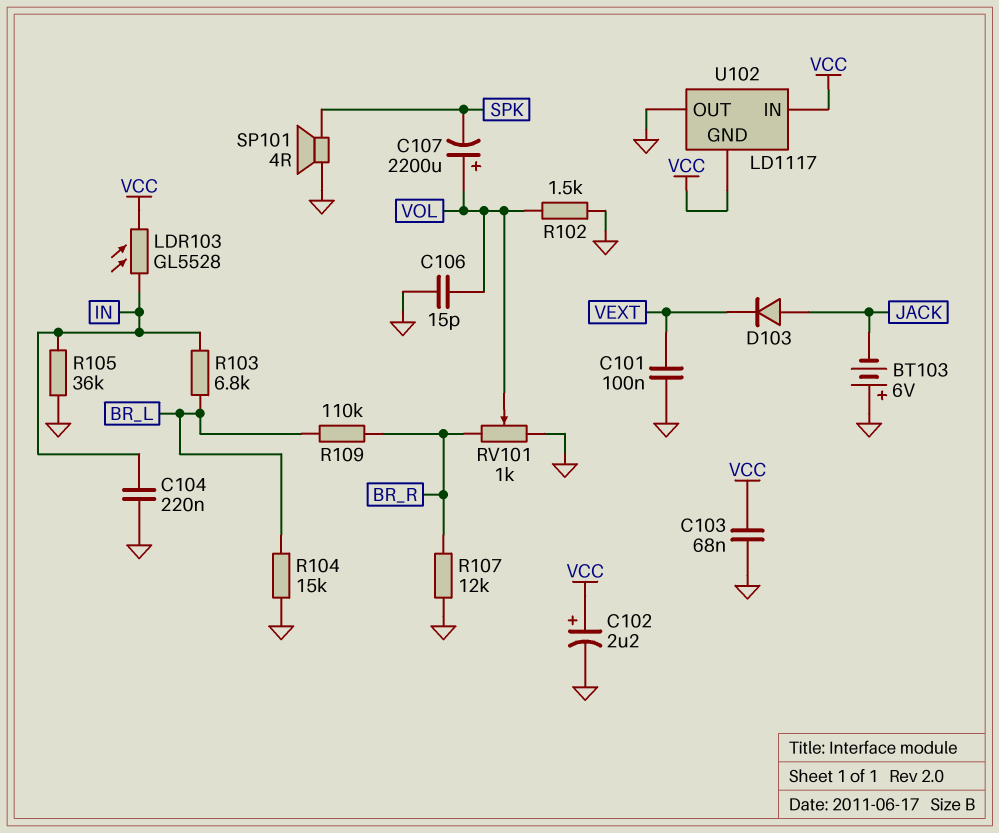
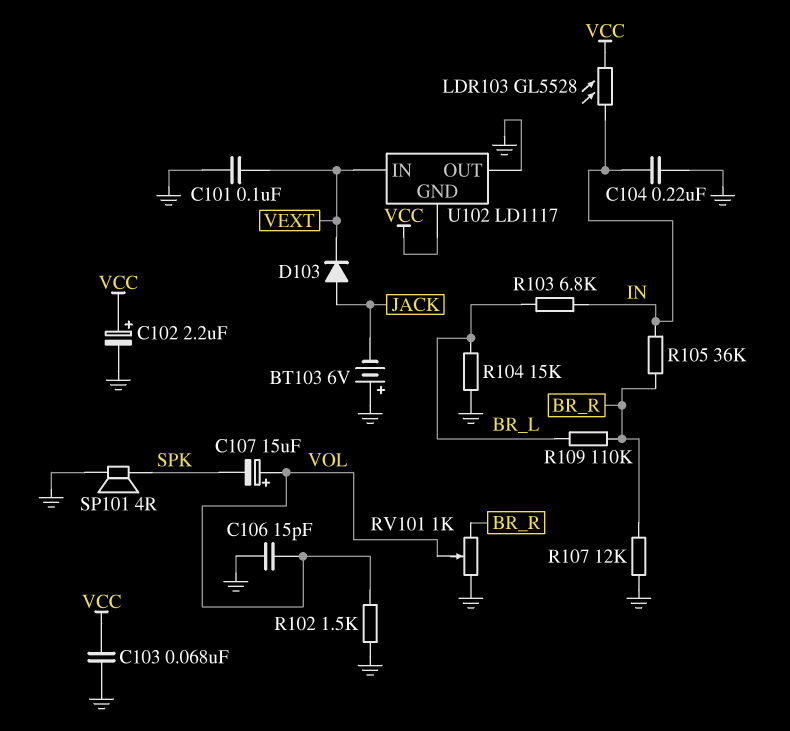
C107: 2200uF (plus VOL, minus SPK) -> 15uF (plus VOL, minus SPK)
R105: 36k (GND, IN) -> 36k (BR_R, IN)
U102 pin IN: VCC -> VEXT

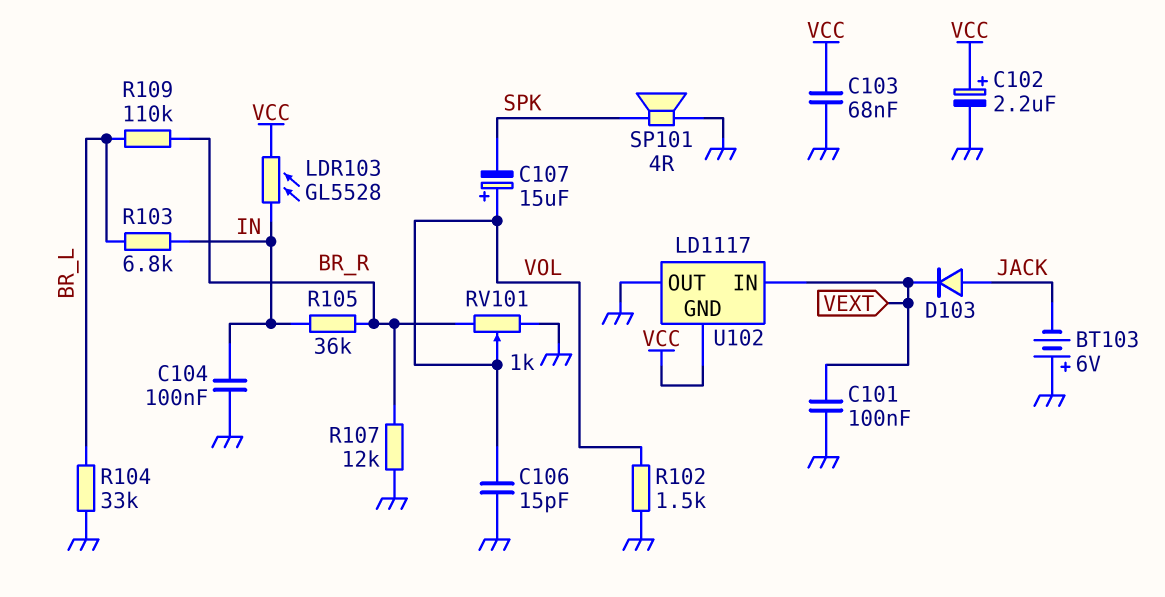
C104: 220nF (GND, IN) -> 100nF (GND, IN)
R104: 15k (BR_L, GND) -> 33k (BR_L, GND)

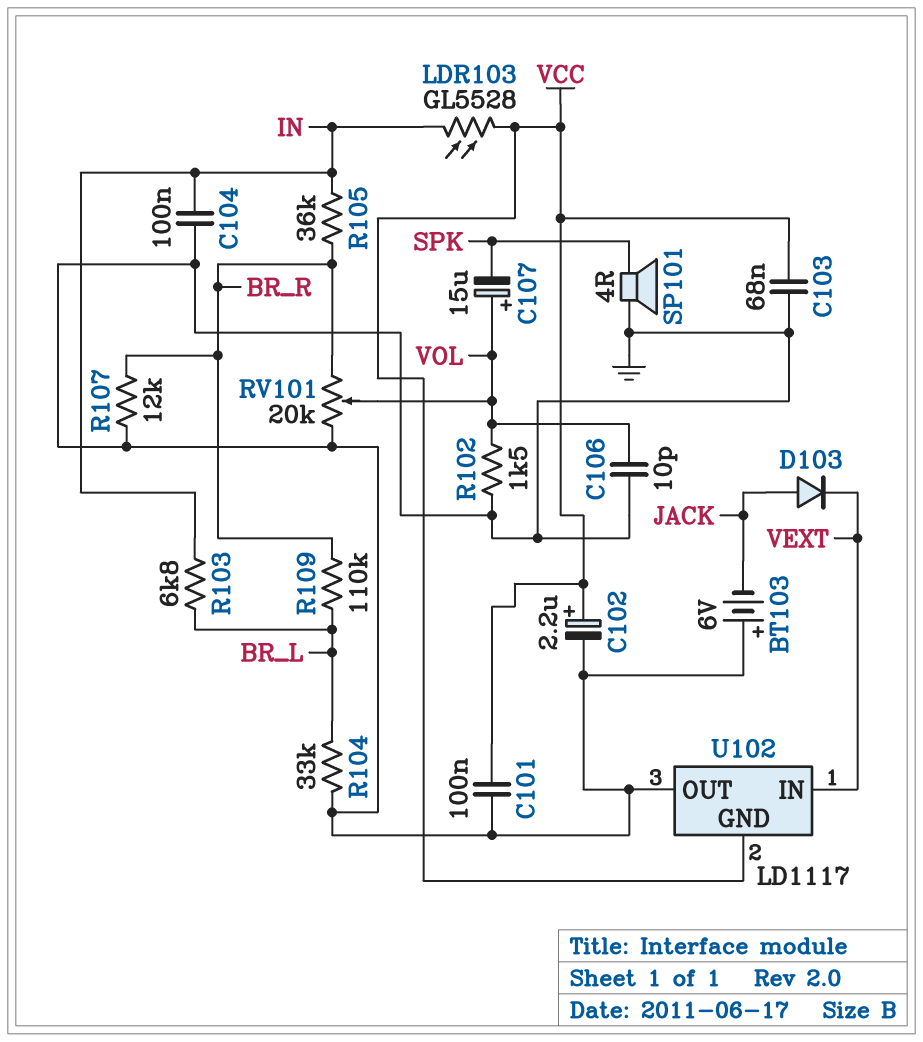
C101: 100nF (GND, VEXT) -> 100nF (GND, VCC)
C106: 15pF (GND, VOL) -> 10pF (GND, VOL)
RV101: 1k (BR_R, GND, wiper VOL) -> 20k (BR_R, GND, wiper VOL)

